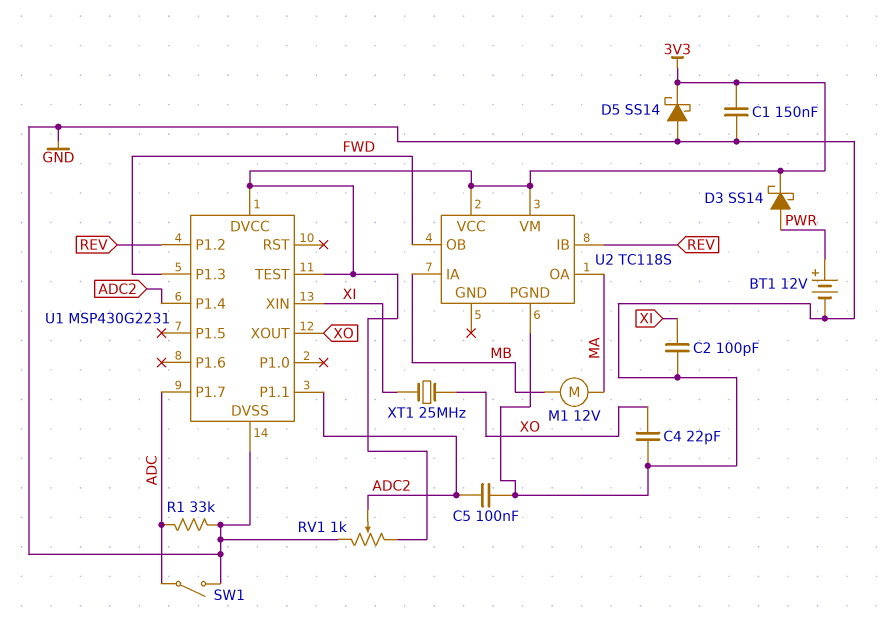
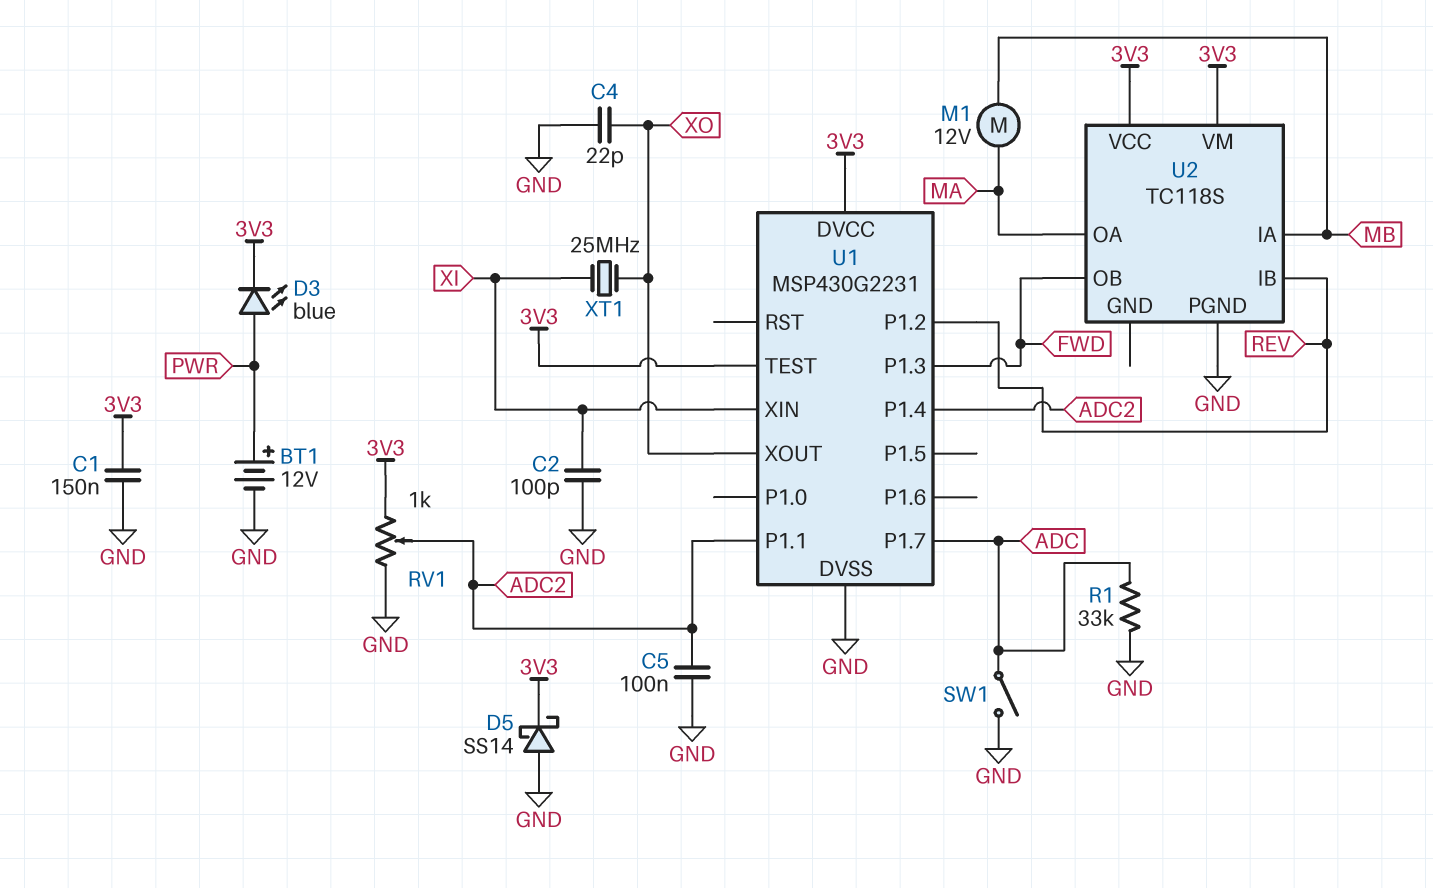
D3: schottky SS14 (A PWR, K 3V3) -> LED blue (A PWR, K 3V3)

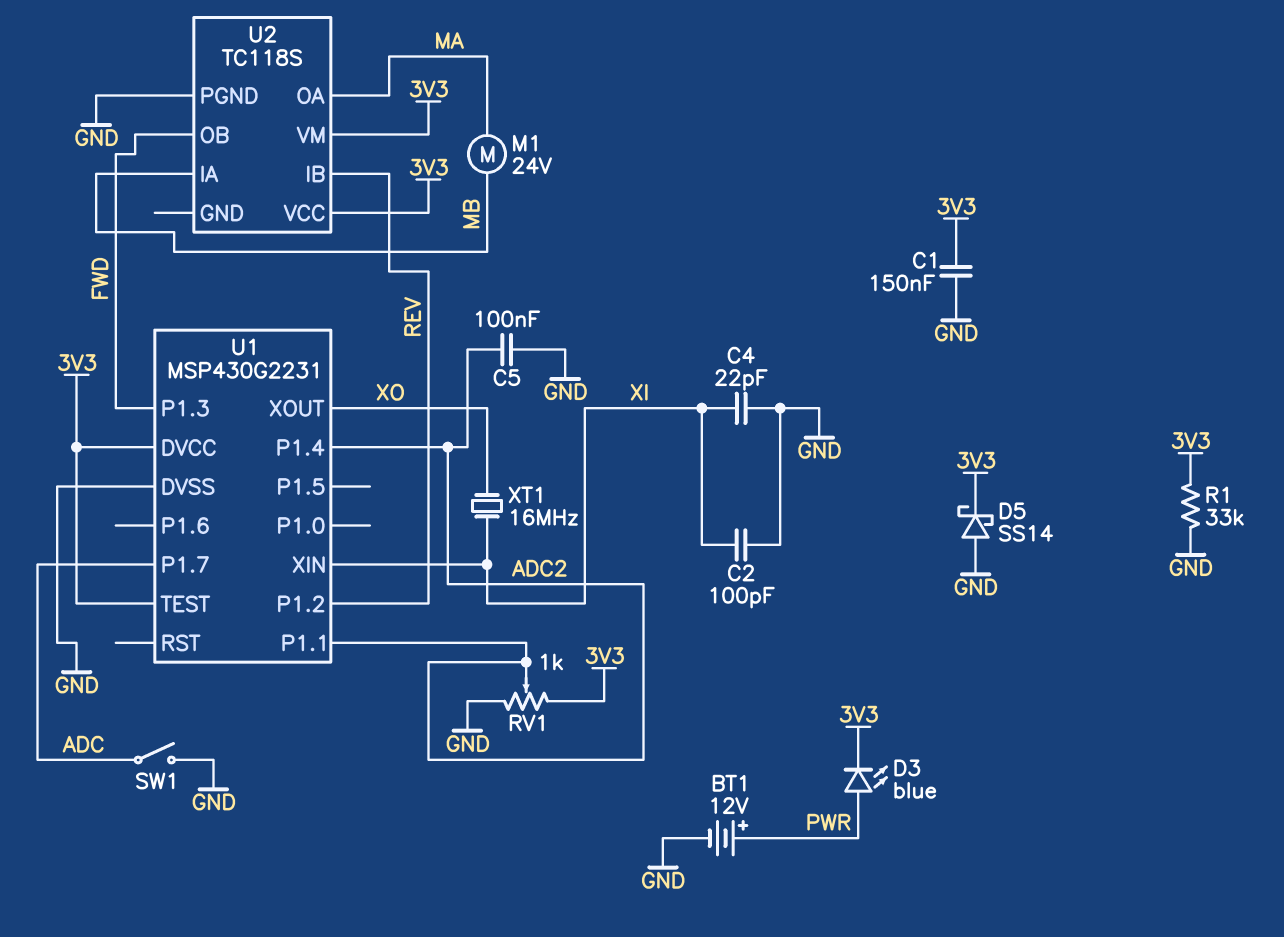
C4: 22pF (GND, XO) -> 22pF (GND, XI)
M1: motor 12V (MA, MB) -> motor 24V (MA, MB)
R1: 33k (ADC, GND) -> 33k (3V3, GND)
XT1: 25MHz (XI, XO) -> 16MHz (XI, XO)

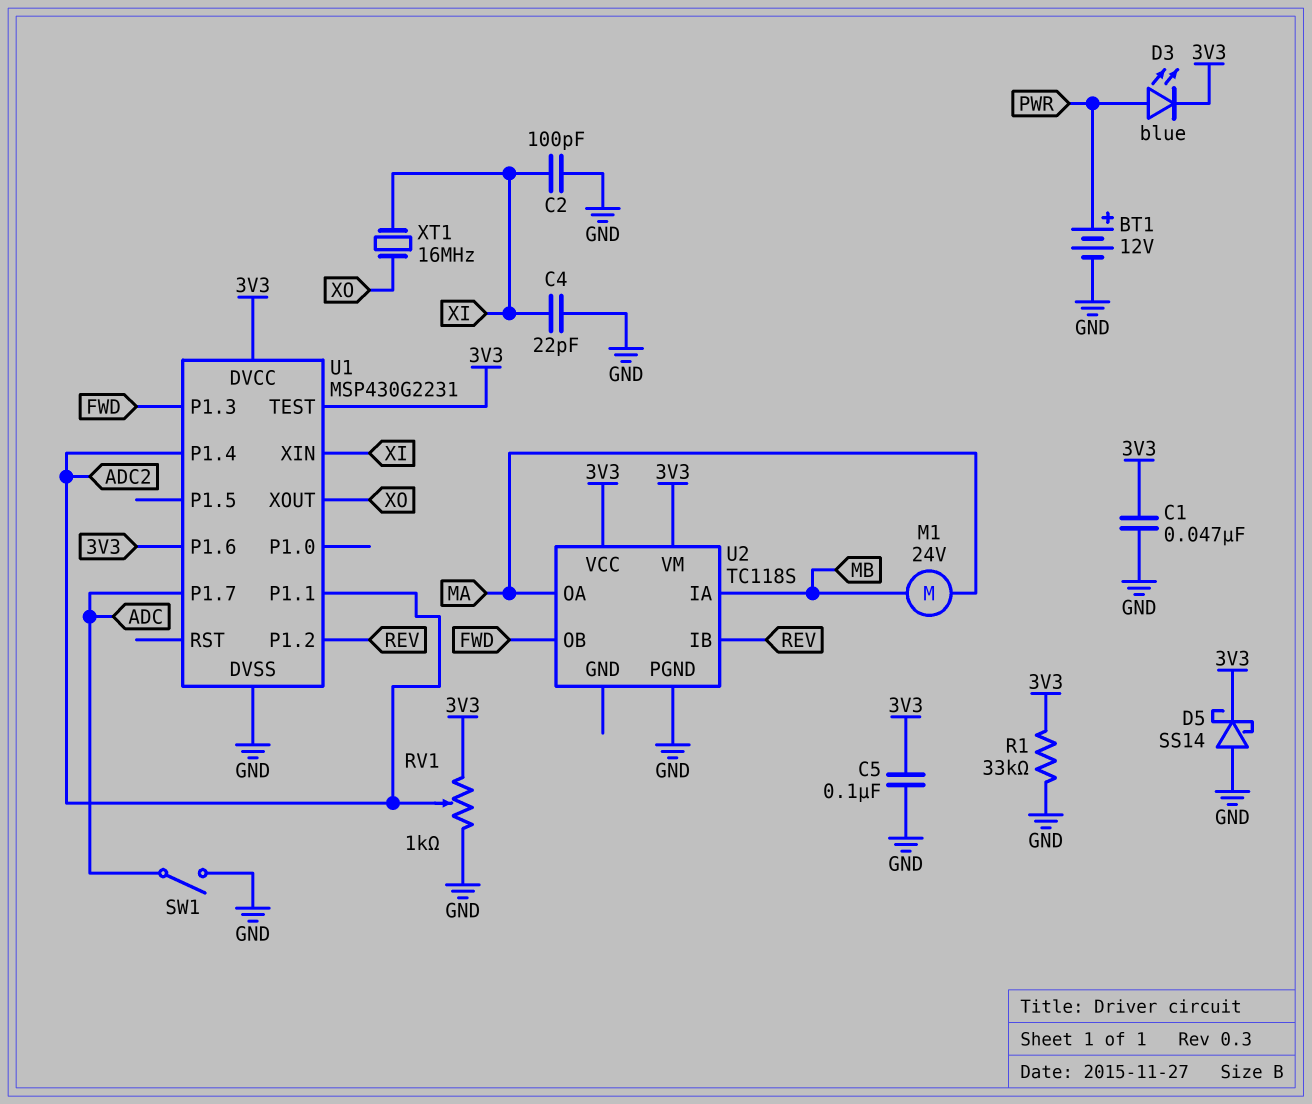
C1: 150nF (3V3, GND) -> 47nF (3V3, GND)
C5: 100nF (ADC2, GND) -> 100nF (3V3, GND)
U1 pin P1.6: none -> 3V3

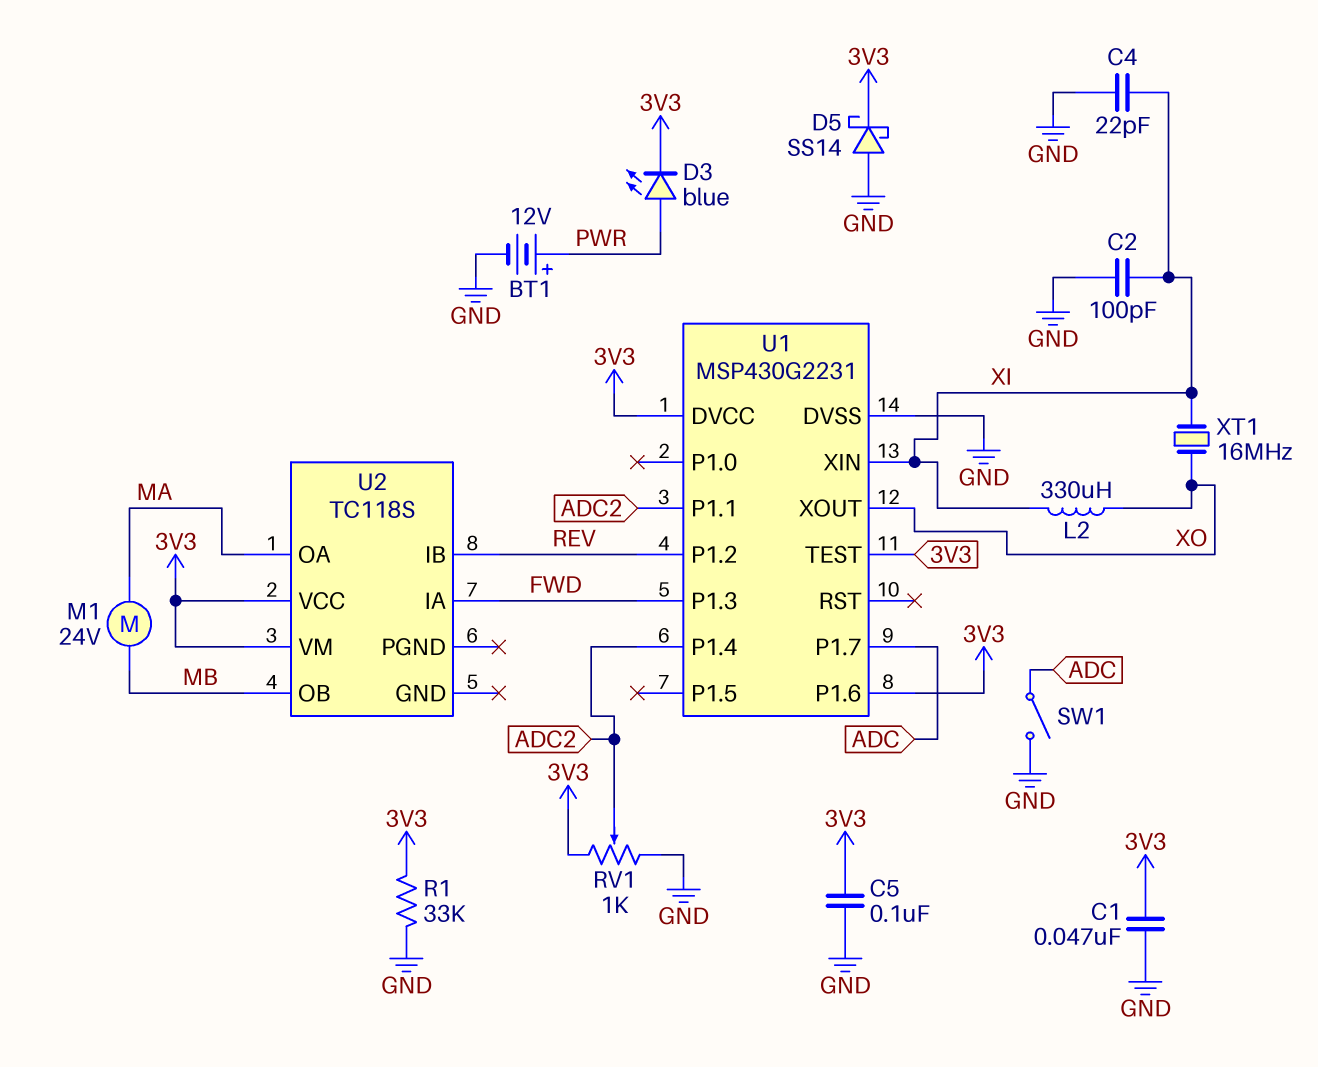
L2: none -> 330uH (XI, XO)
U2 pin IA: MB -> FWD
U2 pin OB: FWD -> MB
U2 pin PGND: GND -> none

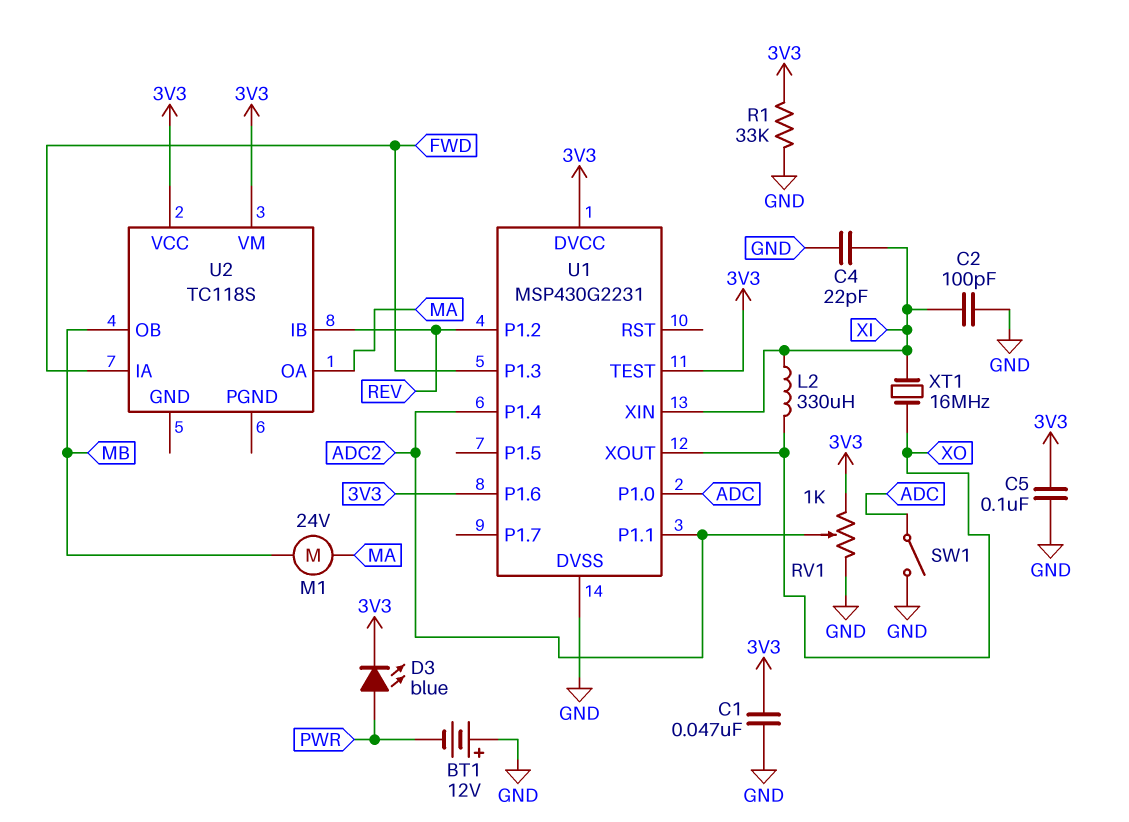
BT1: 12V (plus PWR, minus GND) -> 12V (plus GND, minus PWR)
D5: schottky SS14 (A GND, K 3V3) -> none
U1 pin P1.0: none -> ADC
U1 pin P1.7: ADC -> none

